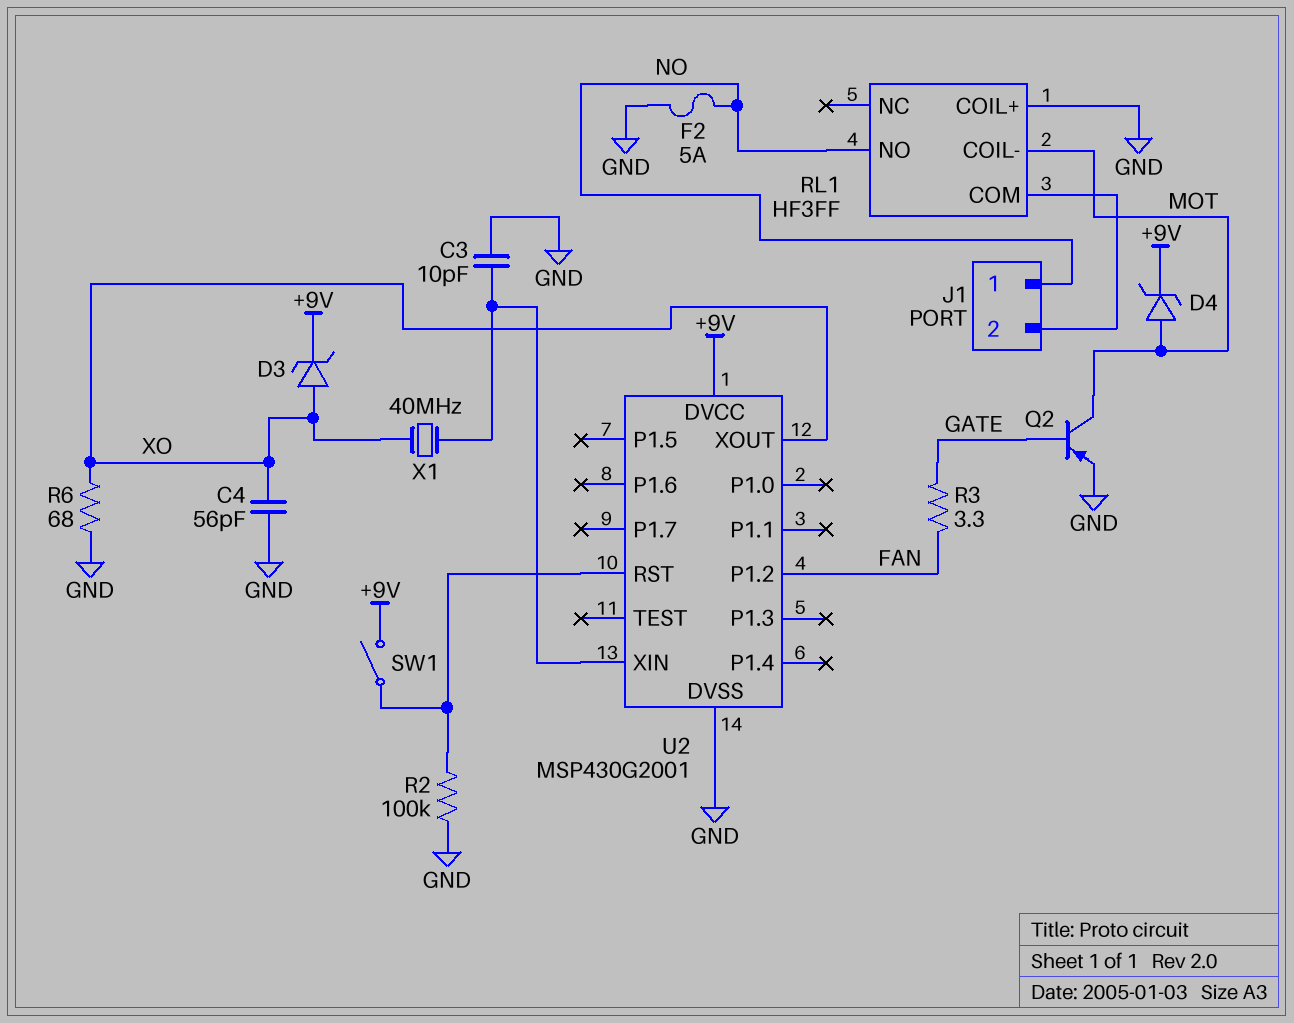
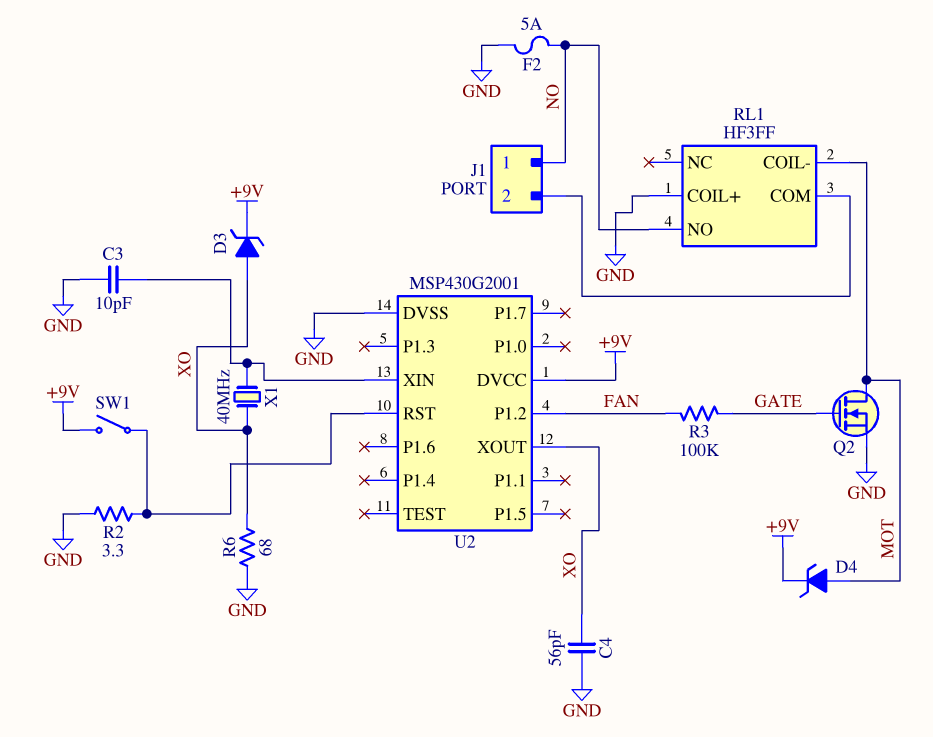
Q2: PNP (B GATE, C MOT, E GND) -> NMOS (G GATE, D MOT, S GND)
R2: 100k (GND, U2/RST) -> 3.3 (GND, U2/RST)
R3: 3.3 (FAN, GATE) -> 100k (FAN, GATE)

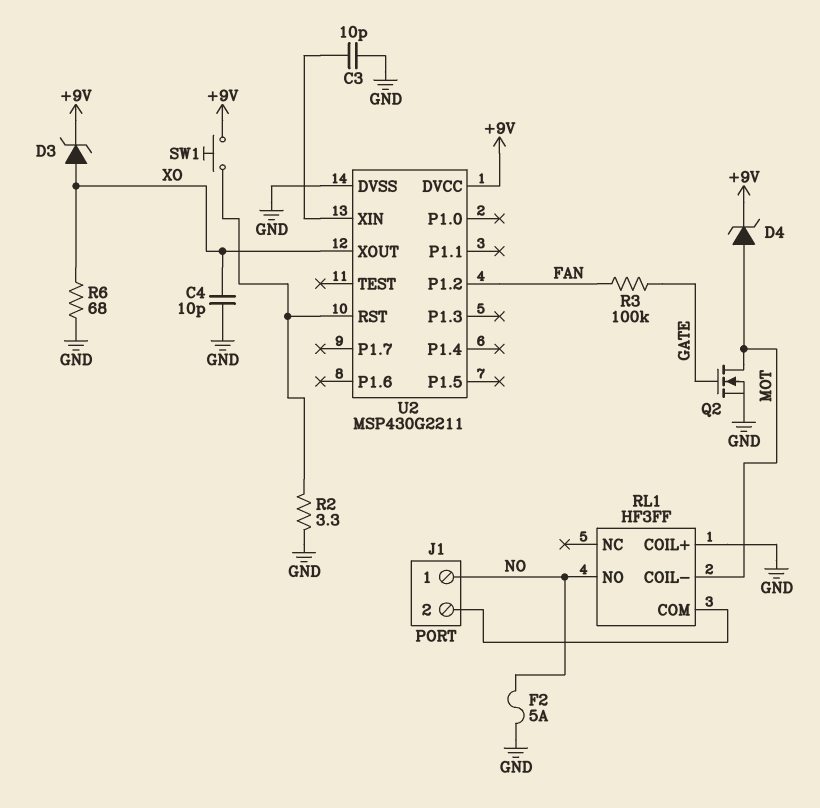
C4: 56pF (GND, XO) -> 10pF (GND, XO)
SW1: switch (+9V, U2/RST) -> button (+9V, U2/RST)
U2: MSP430G2001 -> MSP430G2211
X1: 40MHz (U2/XIN, XO) -> none

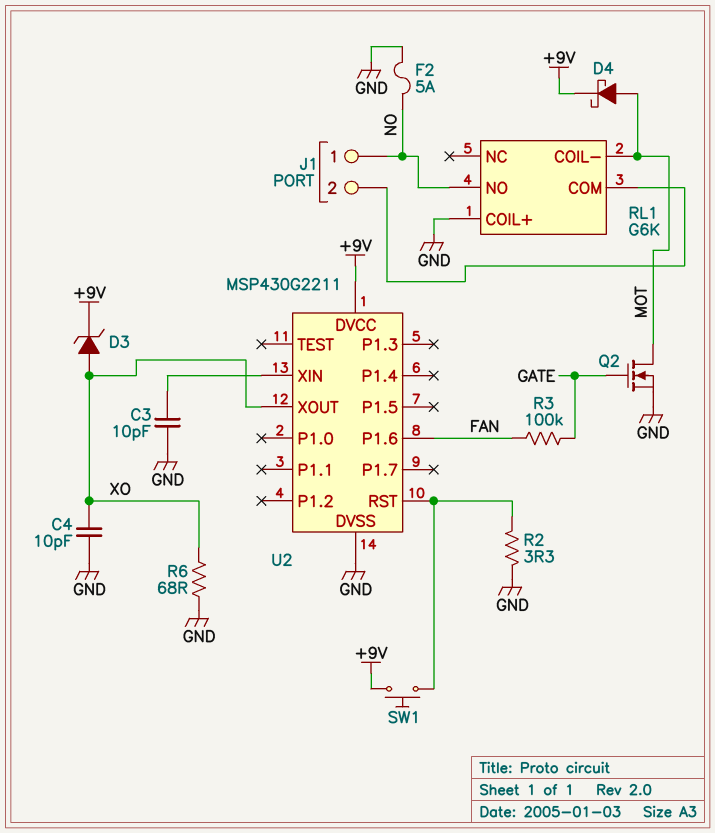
D4: zener (A MOT, K +9V) -> schottky (A MOT, K +9V)
RL1: HF3FF -> G6K
U2 pin P1.2: FAN -> none
U2 pin P1.6: none -> FAN

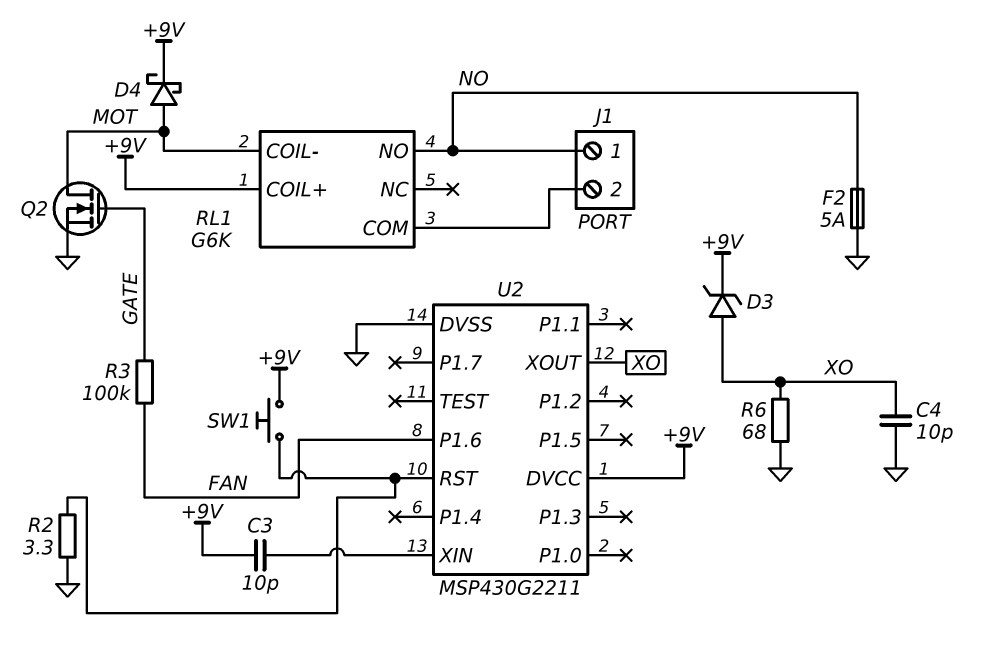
C3: 10pF (GND, U2/XIN) -> 10pF (+9V, U2/XIN)
RL1 pin COIL+: GND -> +9V

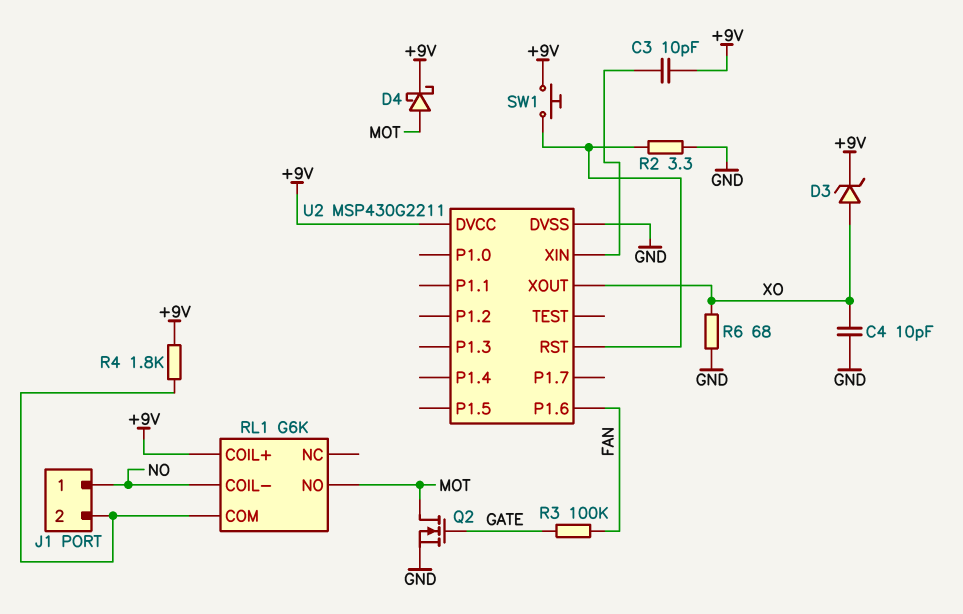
F2: 5A (GND, NO) -> none
R4: none -> 1.8k (+9V, J1/2)
RL1 pin COIL-: MOT -> NO
RL1 pin NO: NO -> MOT

